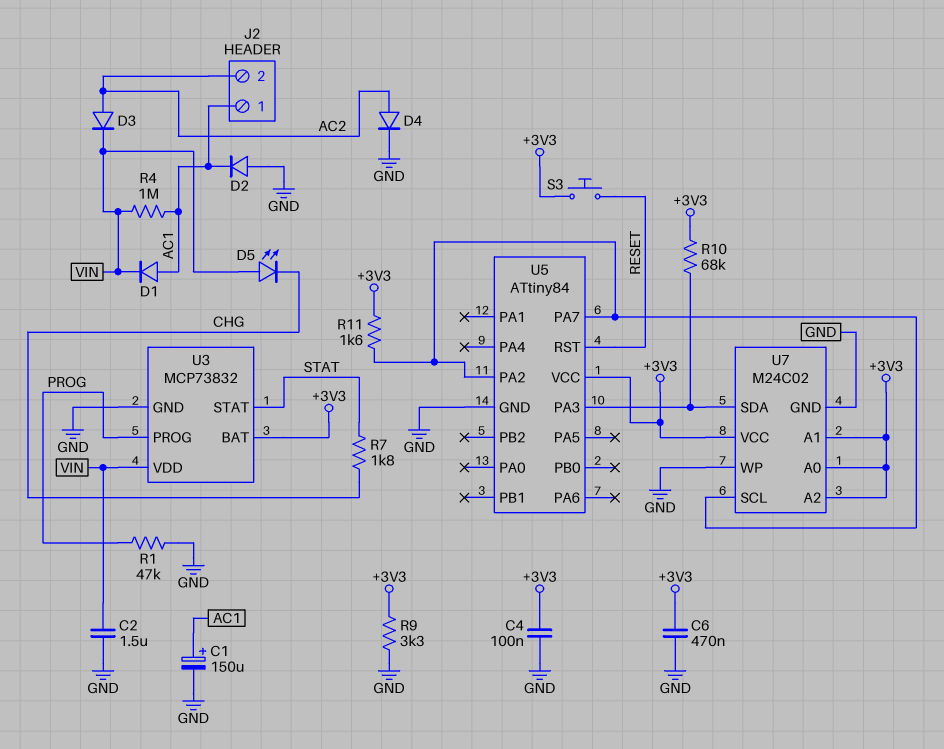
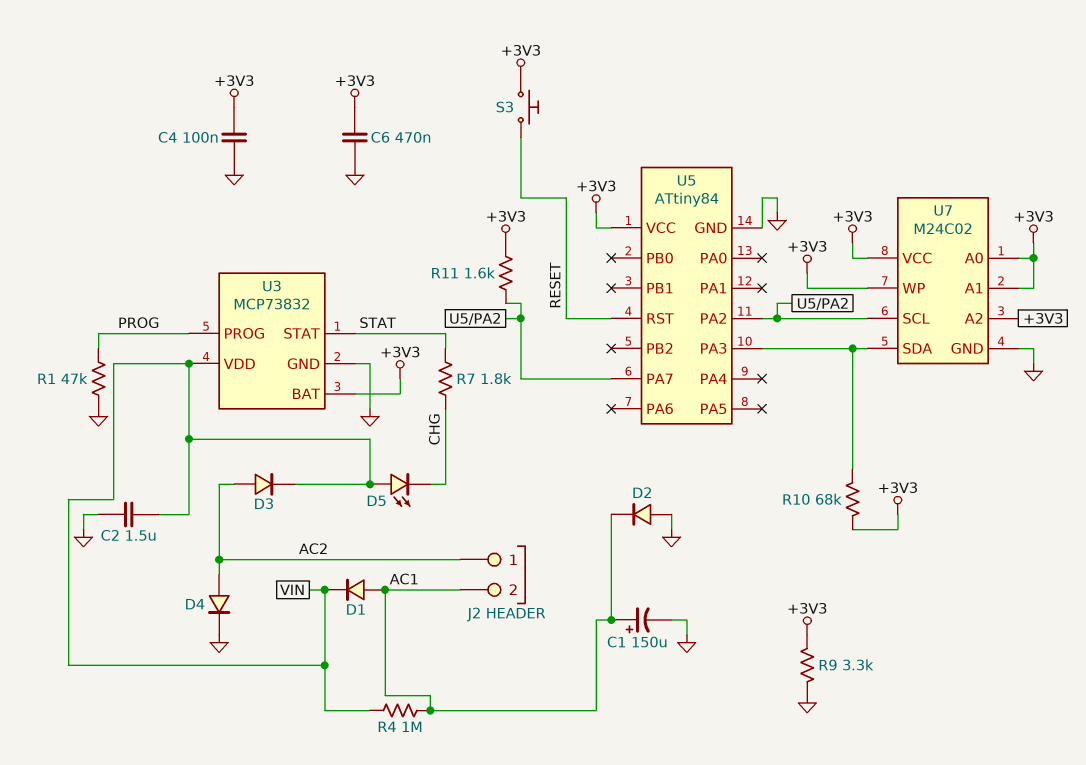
J2 pin 1: AC1 -> AC2
J2 pin 2: AC2 -> AC1
U7 pin WP: GND -> +3V3

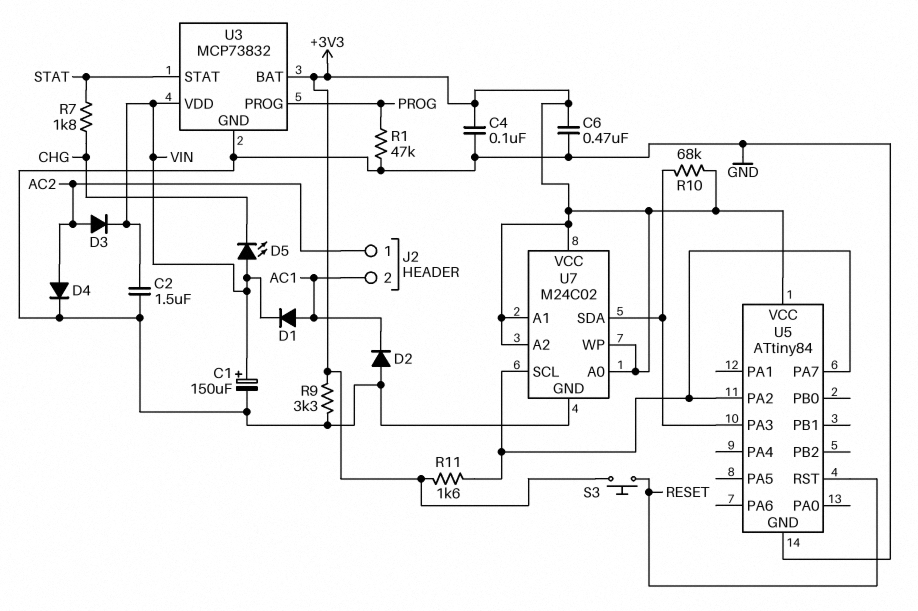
C1: 150uF (plus AC1, minus GND) -> 150uF (plus VIN, minus GND)
R4: 1M (AC1, VIN) -> none

